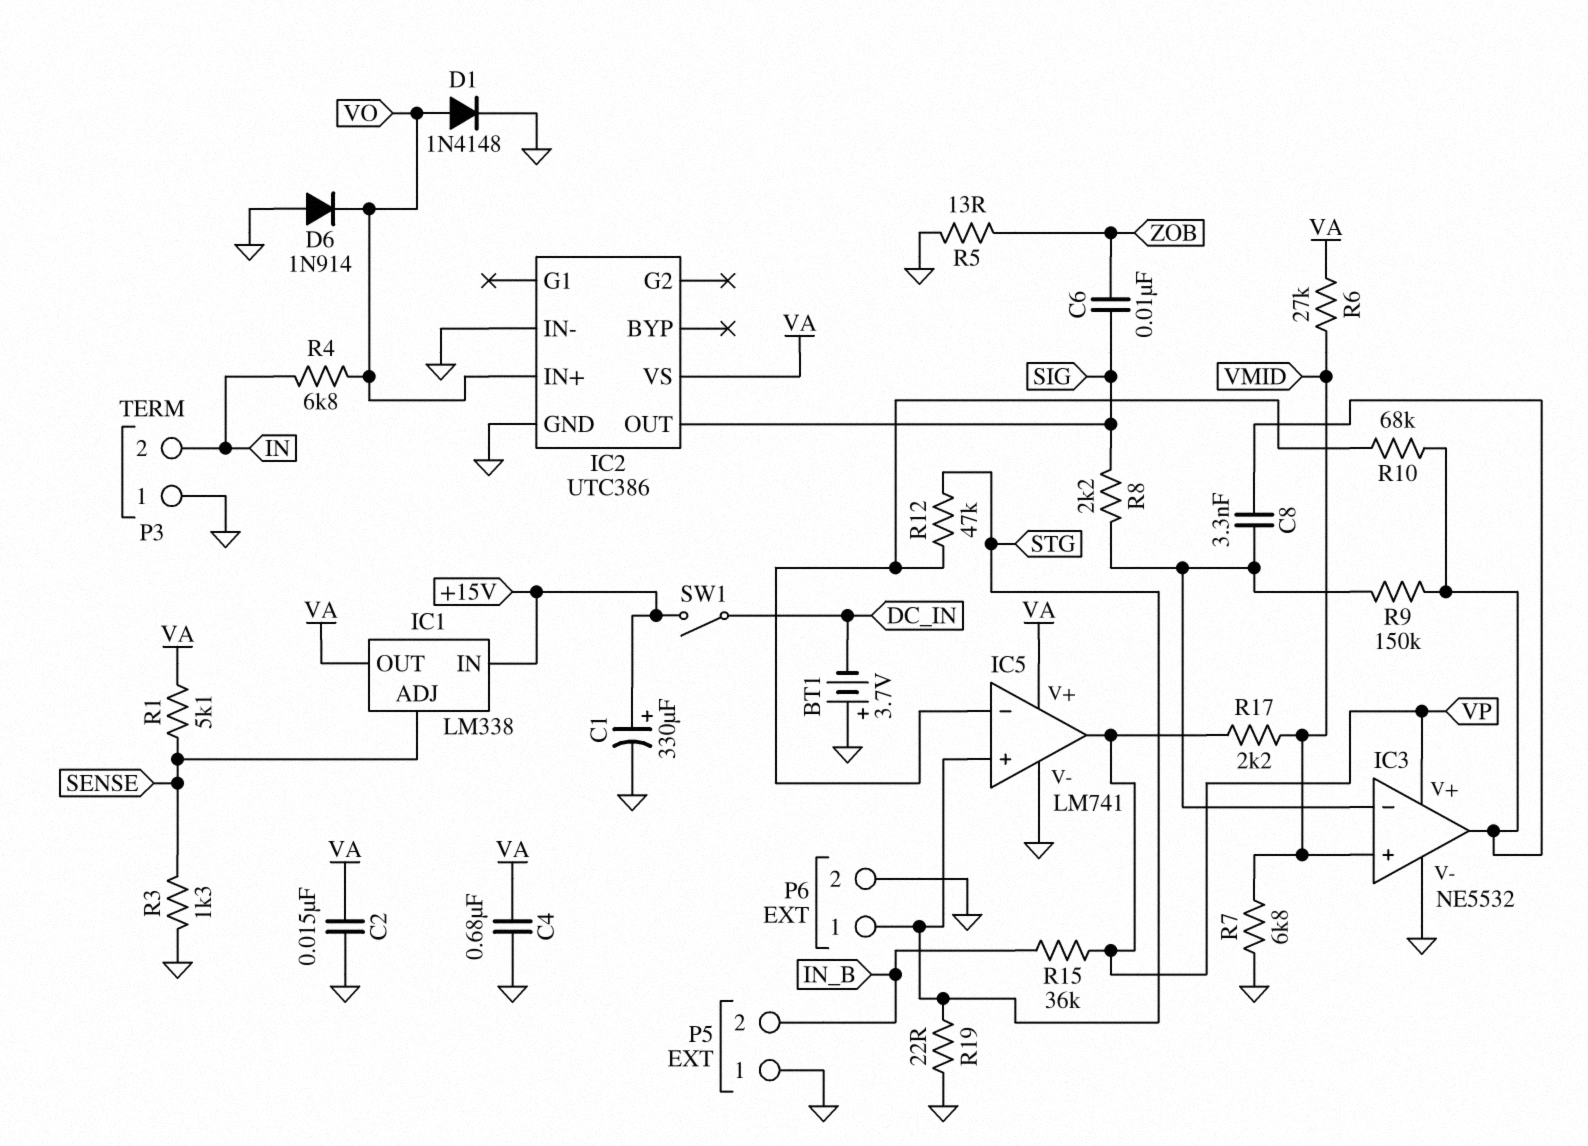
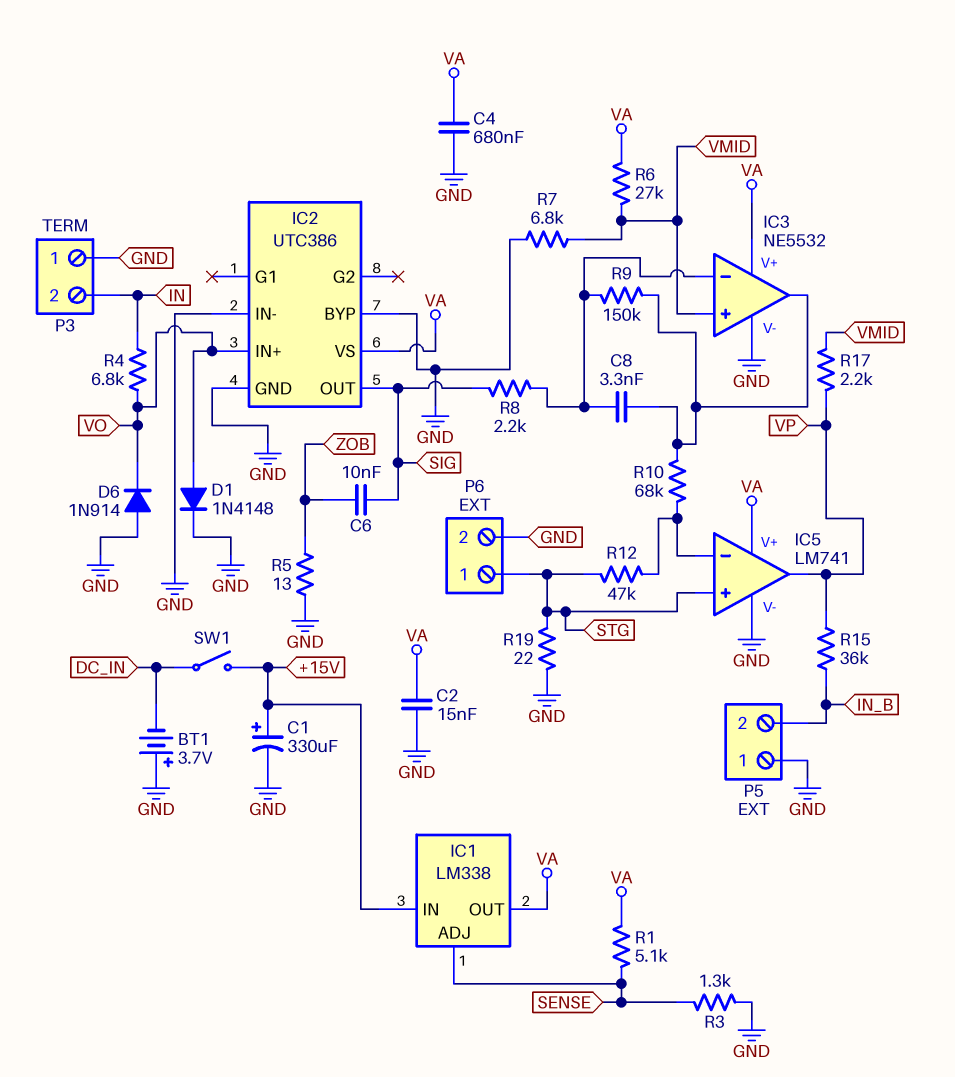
IC2 pin BYP: none -> GND
IC3 pin V+: VP -> VA

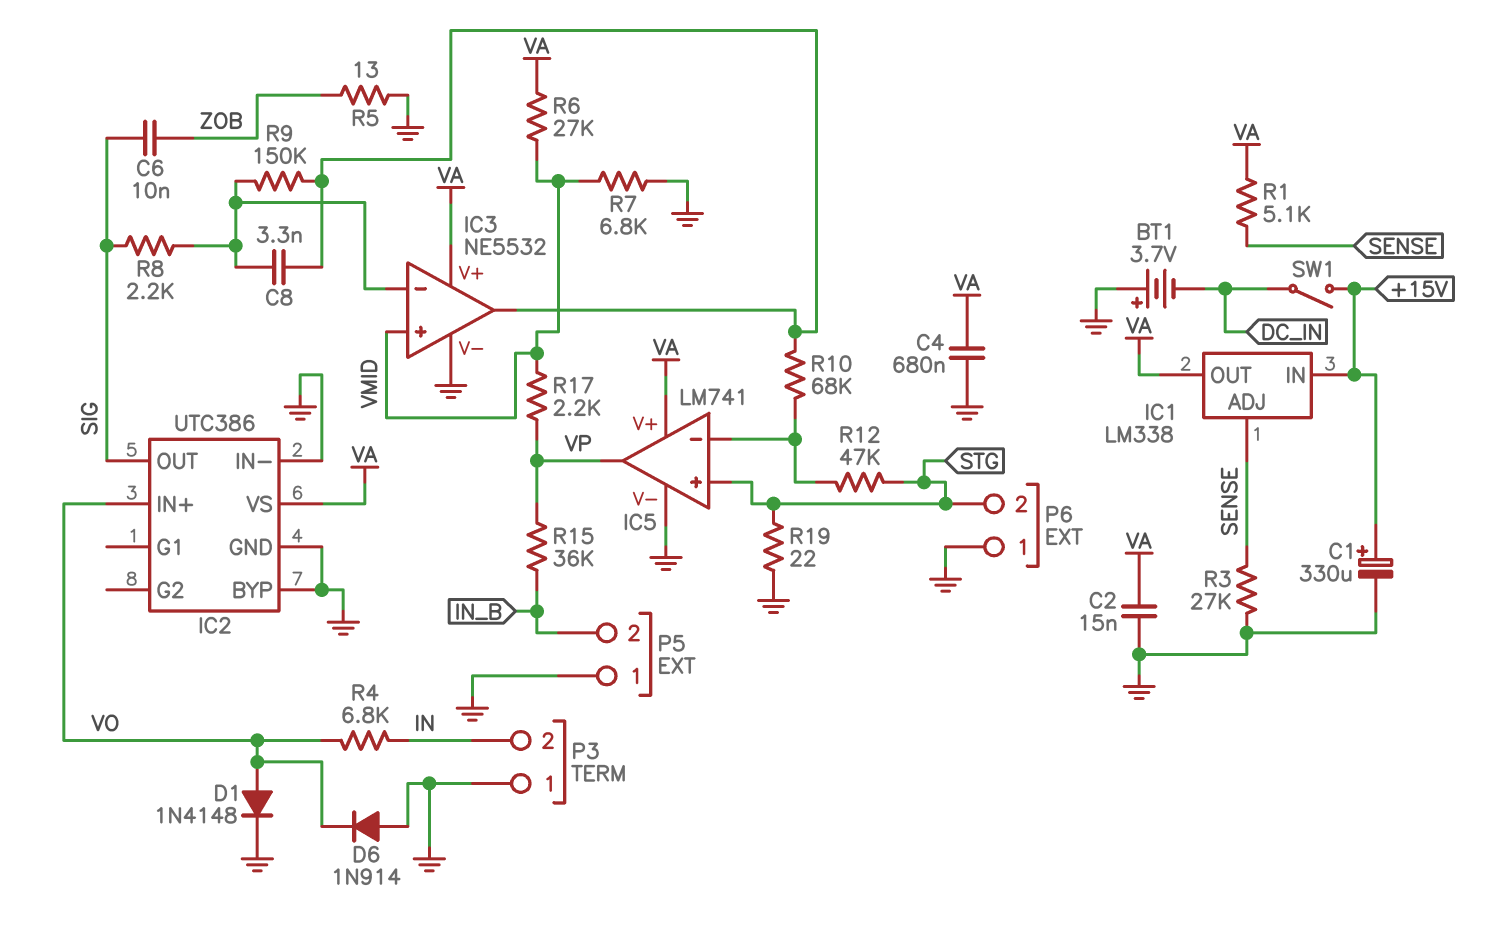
P6 pin 1: STG -> GND
P6 pin 2: GND -> STG
R3: 1.3k (GND, SENSE) -> 27k (GND, SENSE)

